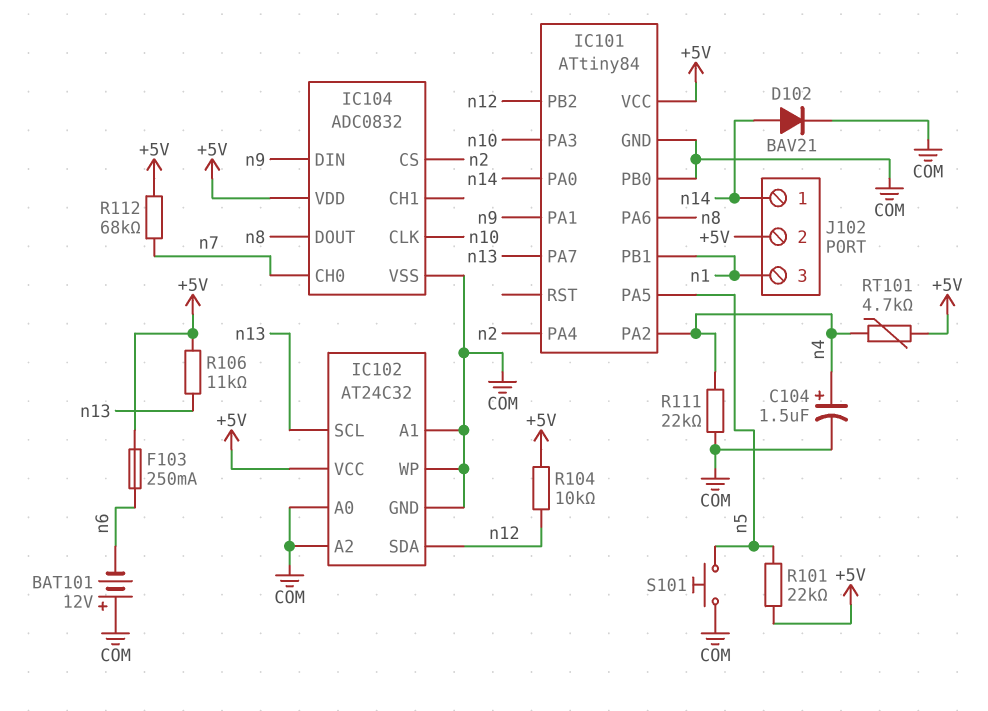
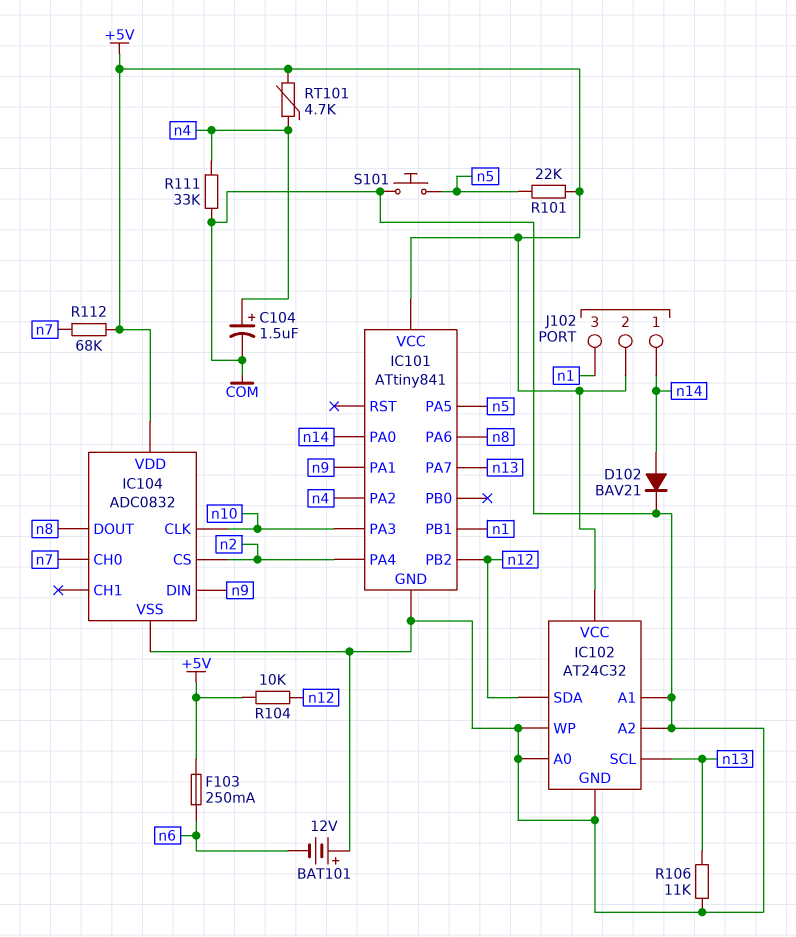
IC101: ATtiny84 -> ATtiny841
IC101 pin PB0: COM -> none
R106: 11k (+5V, n13) -> 11k (COM, n13)
R111: 22k (COM, n4) -> 33k (COM, n4)

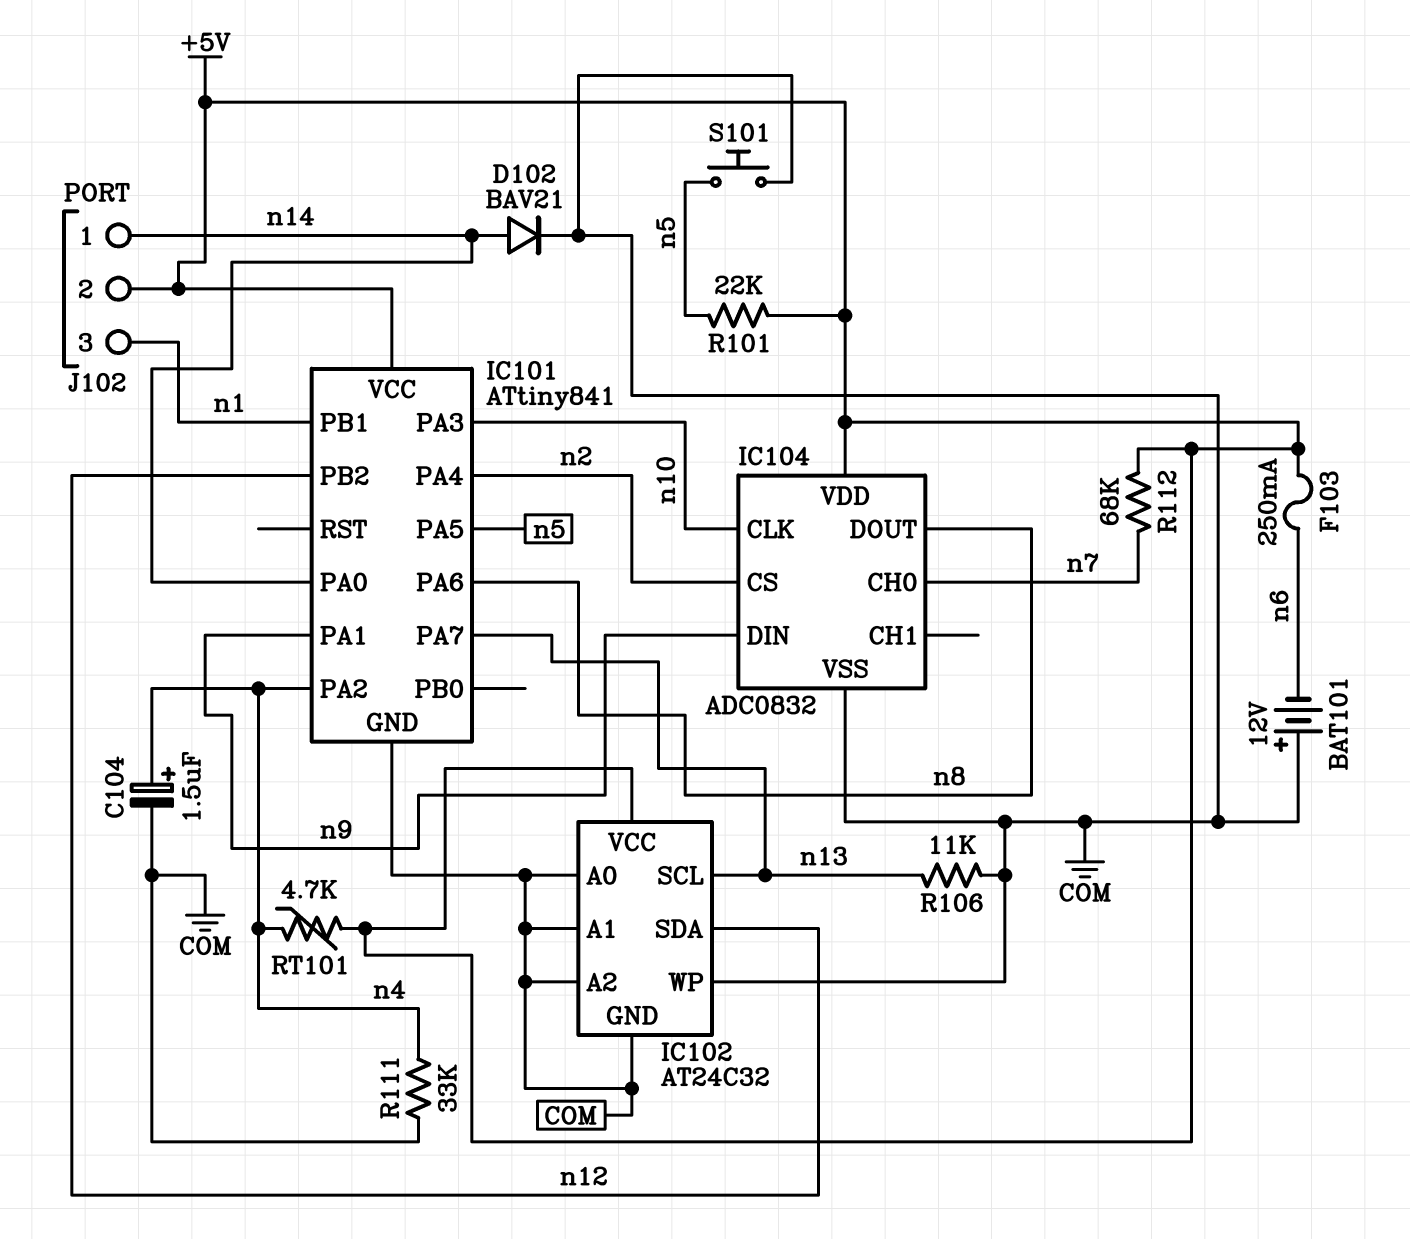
R104: 10k (+5V, n12) -> none

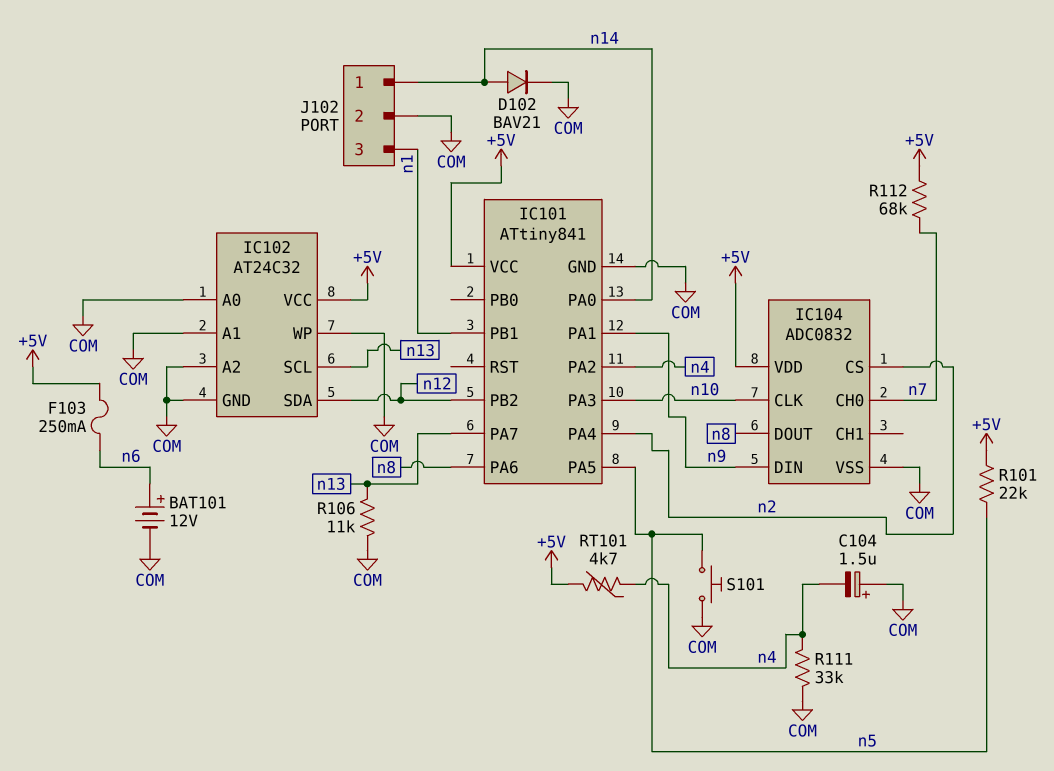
BAT101: 12V (plus COM, minus n6) -> 12V (plus n6, minus COM)
C104: 1.5uF (plus n4, minus COM) -> 1.5uF (plus COM, minus n4)
J102 pin 2: +5V -> COM

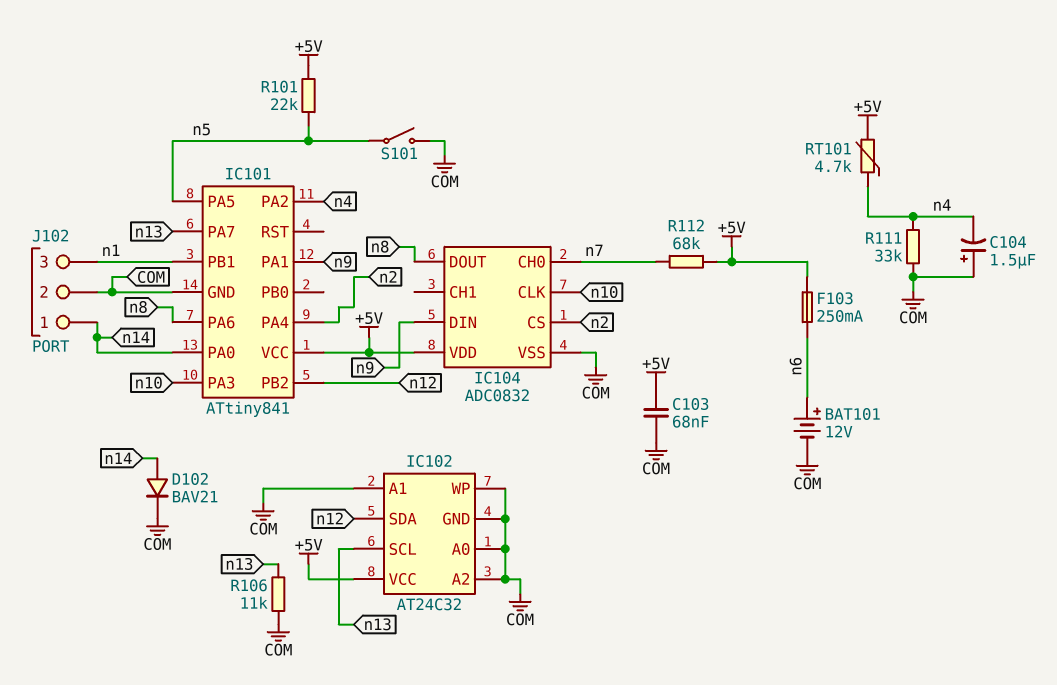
C103: none -> 68nF (+5V, COM)
S101: button (COM, n5) -> switch (COM, n5)

